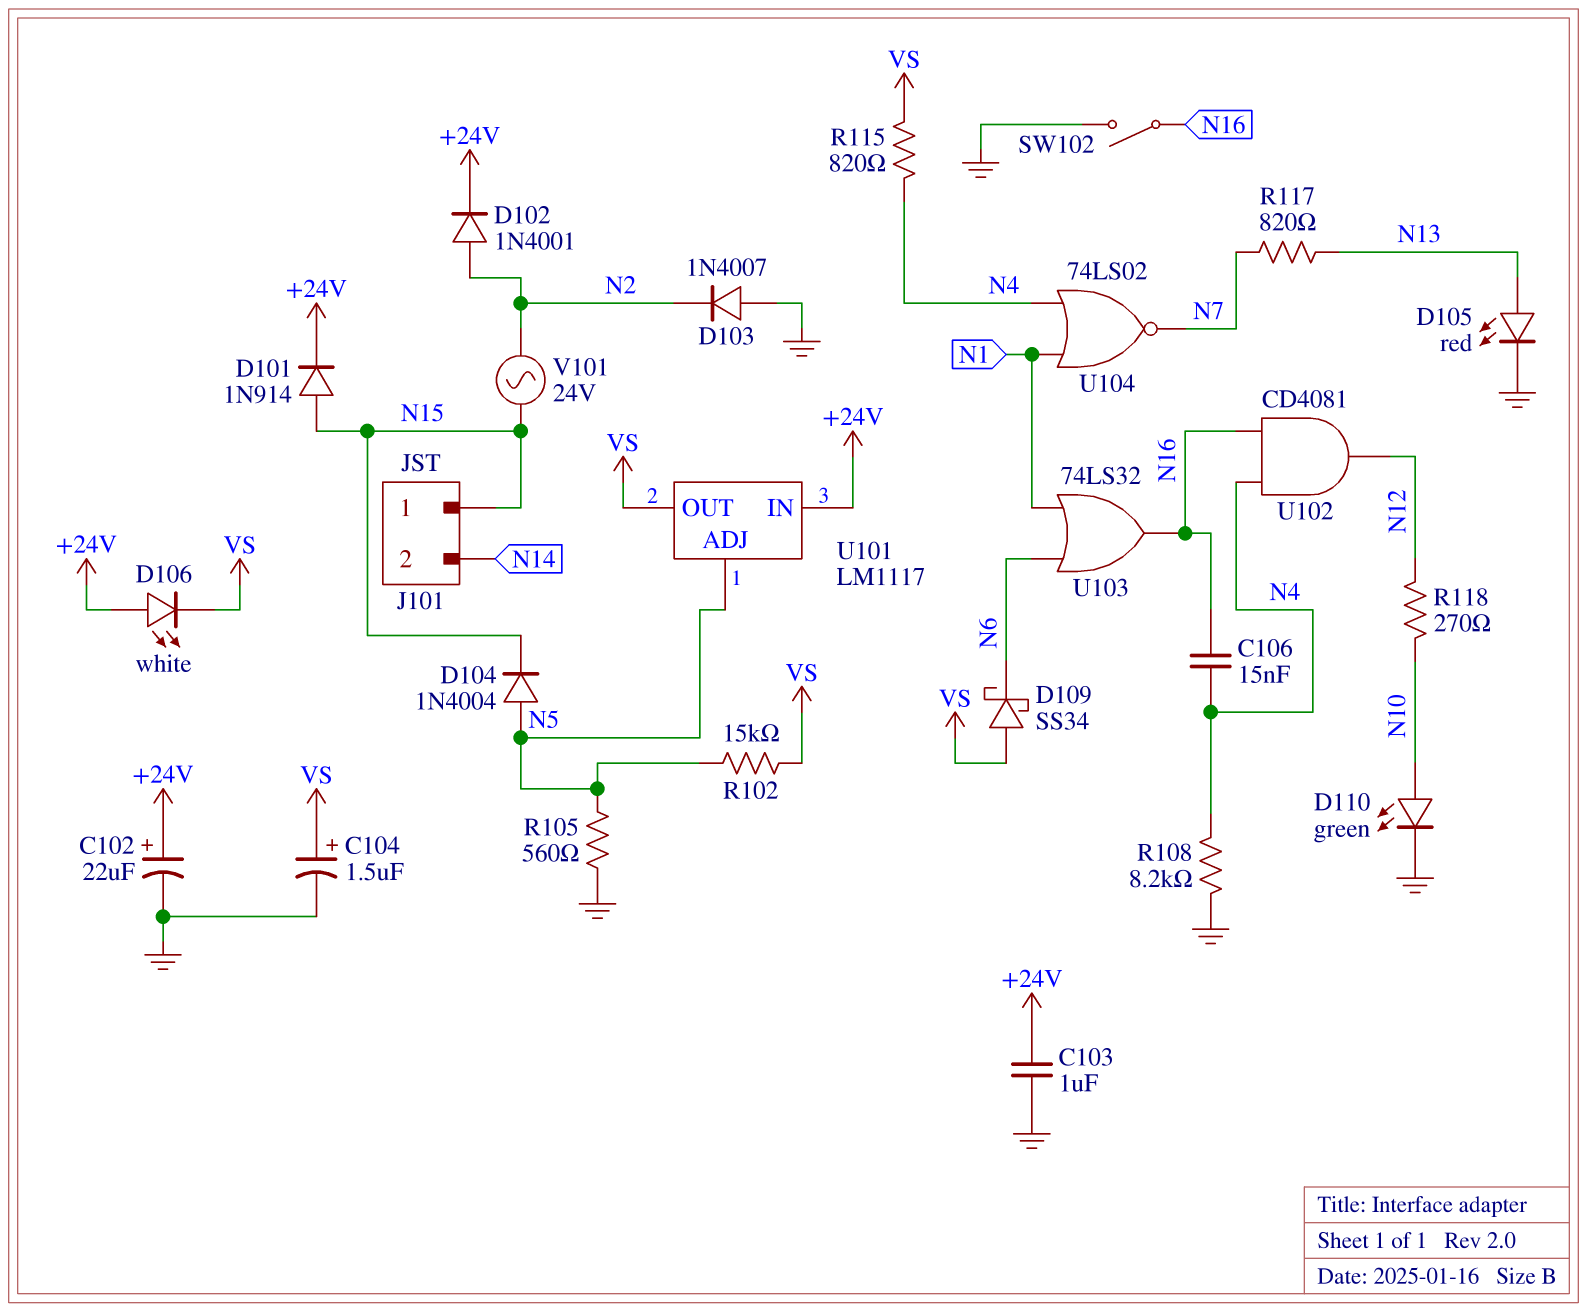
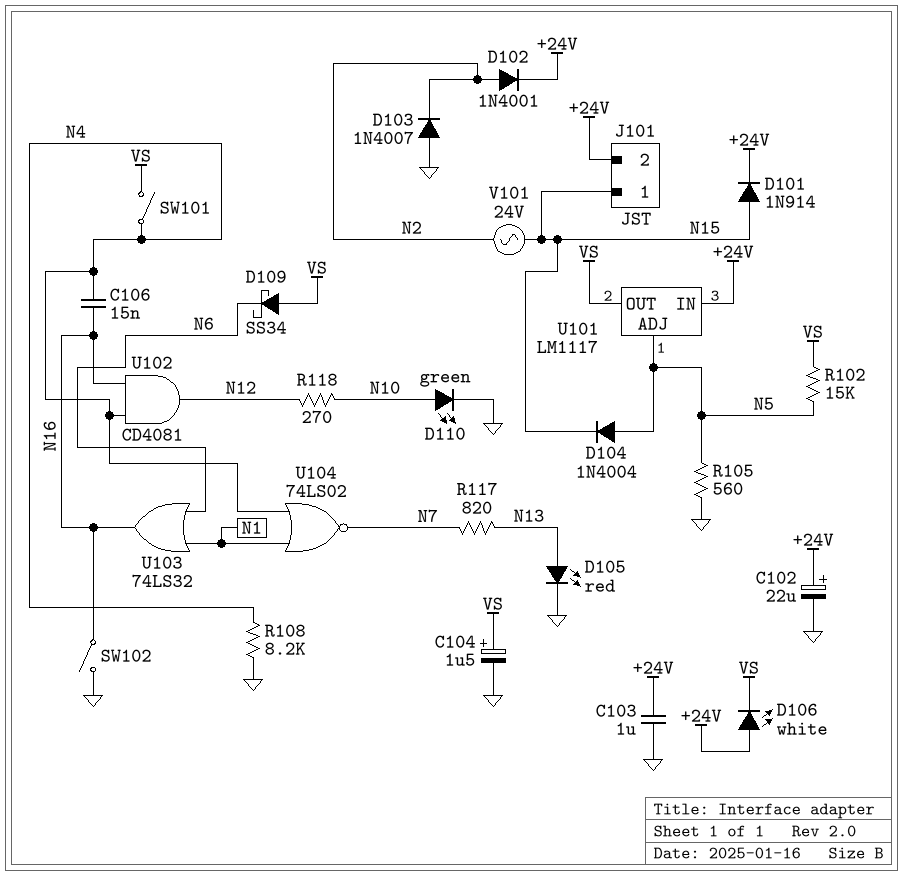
J101 pin 2: N14 -> +24V
R115: 820 (N4, VS) -> none
SW101: none -> switch (N4, VS)

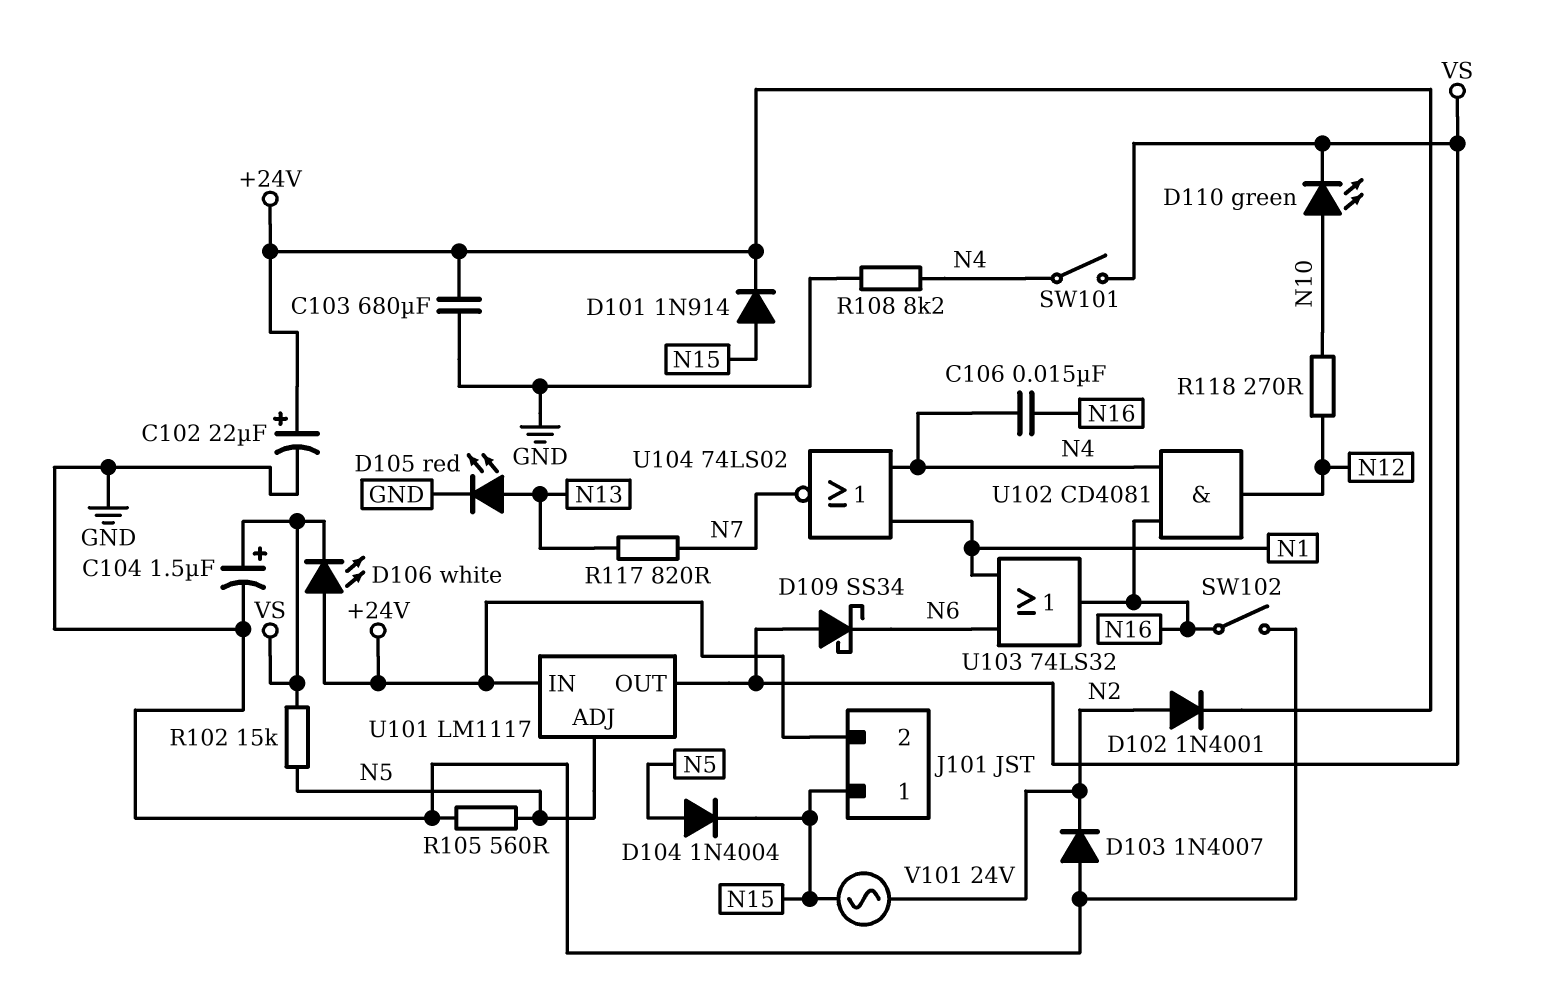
C103: 1uF (+24V, GND) -> 680uF (+24V, GND)
D110: LED green (A N10, K GND) -> LED green (A N10, K VS)

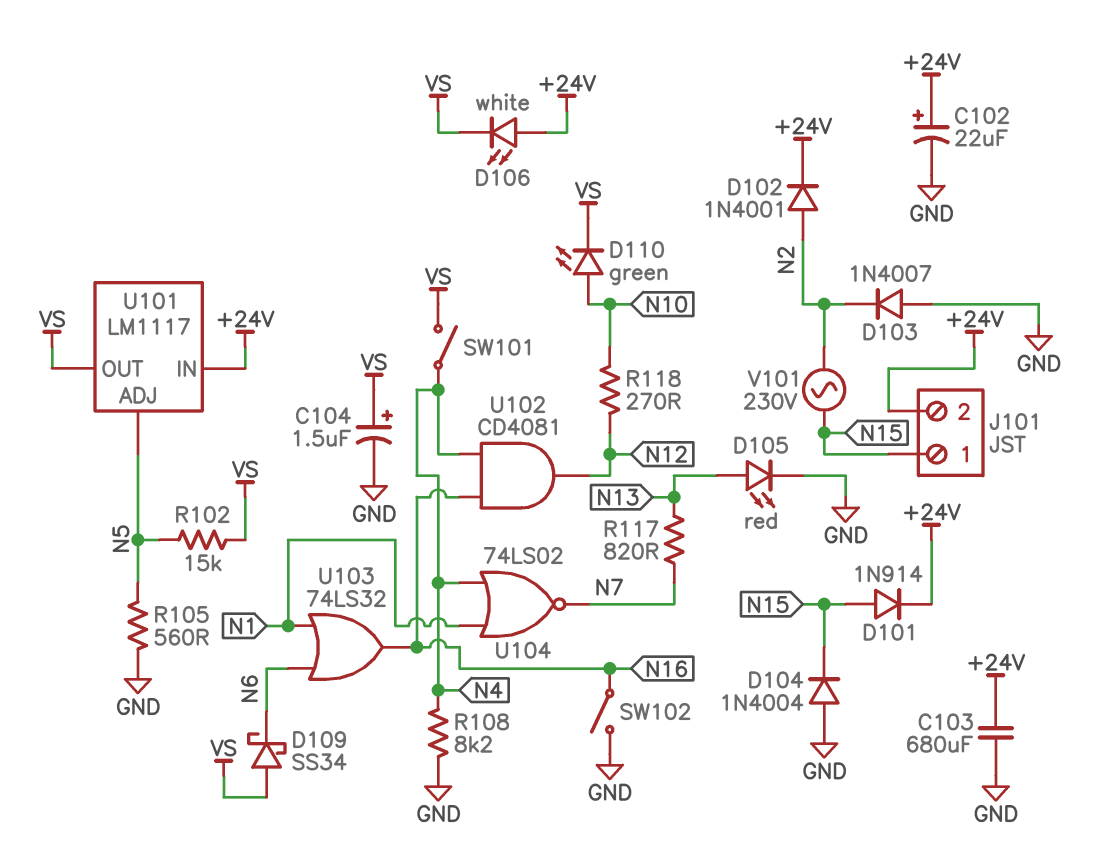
C106: 15nF (N4, N16) -> none
D104: diode 1N4004 (A N5, K N15) -> diode 1N4004 (A GND, K N15)
V101: AC 24V (N2, N15) -> AC 230V (N2, N15)

